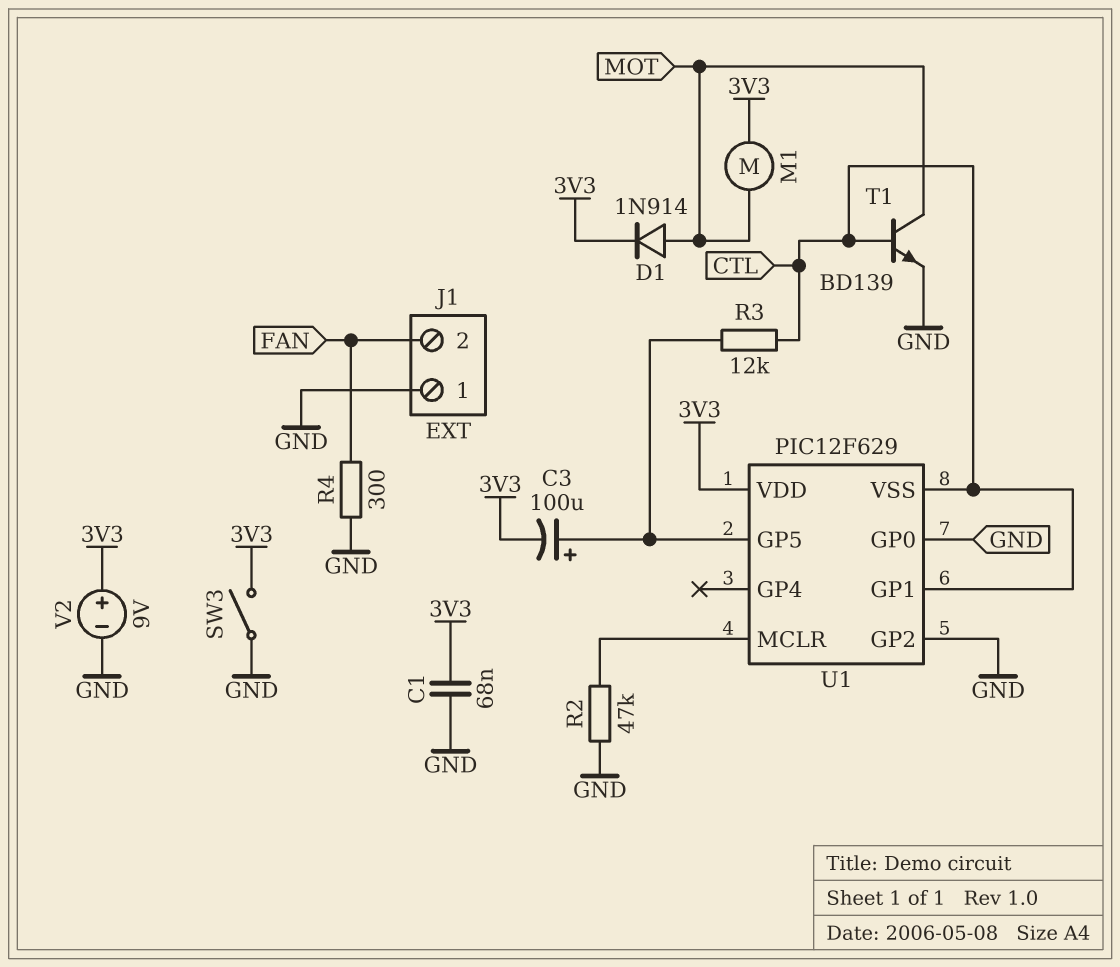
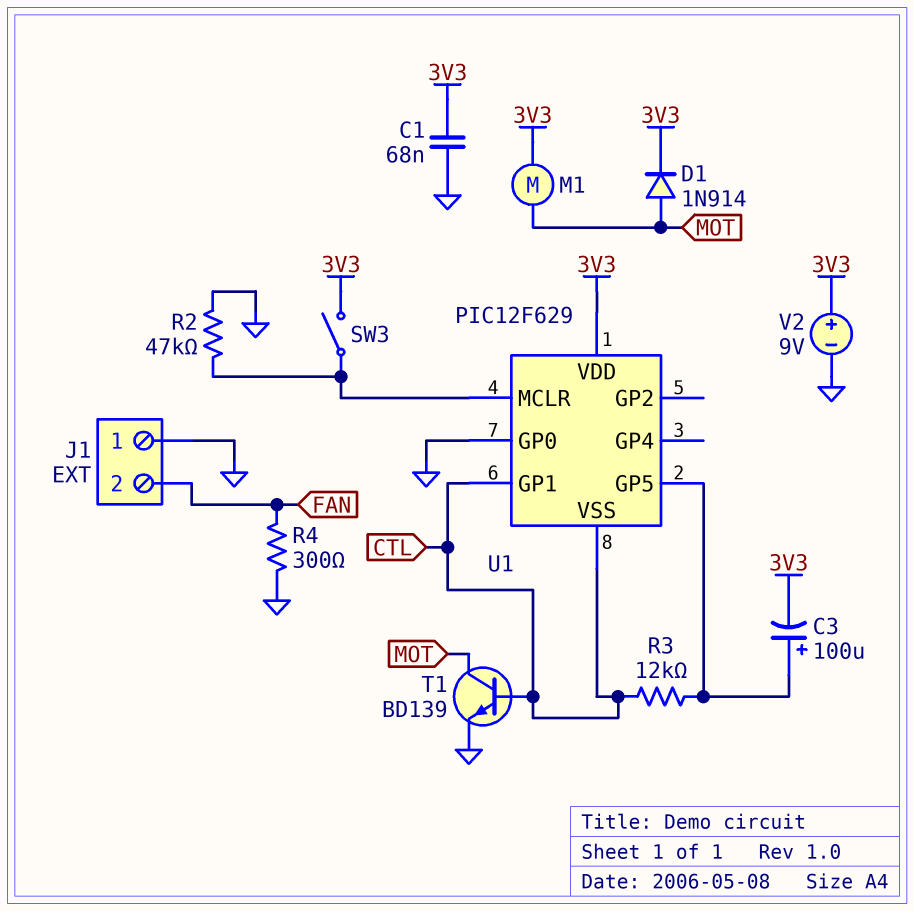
SW3: switch (3V3, GND) -> switch (3V3, U1/MCLR)
U1 pin GP2: GND -> none

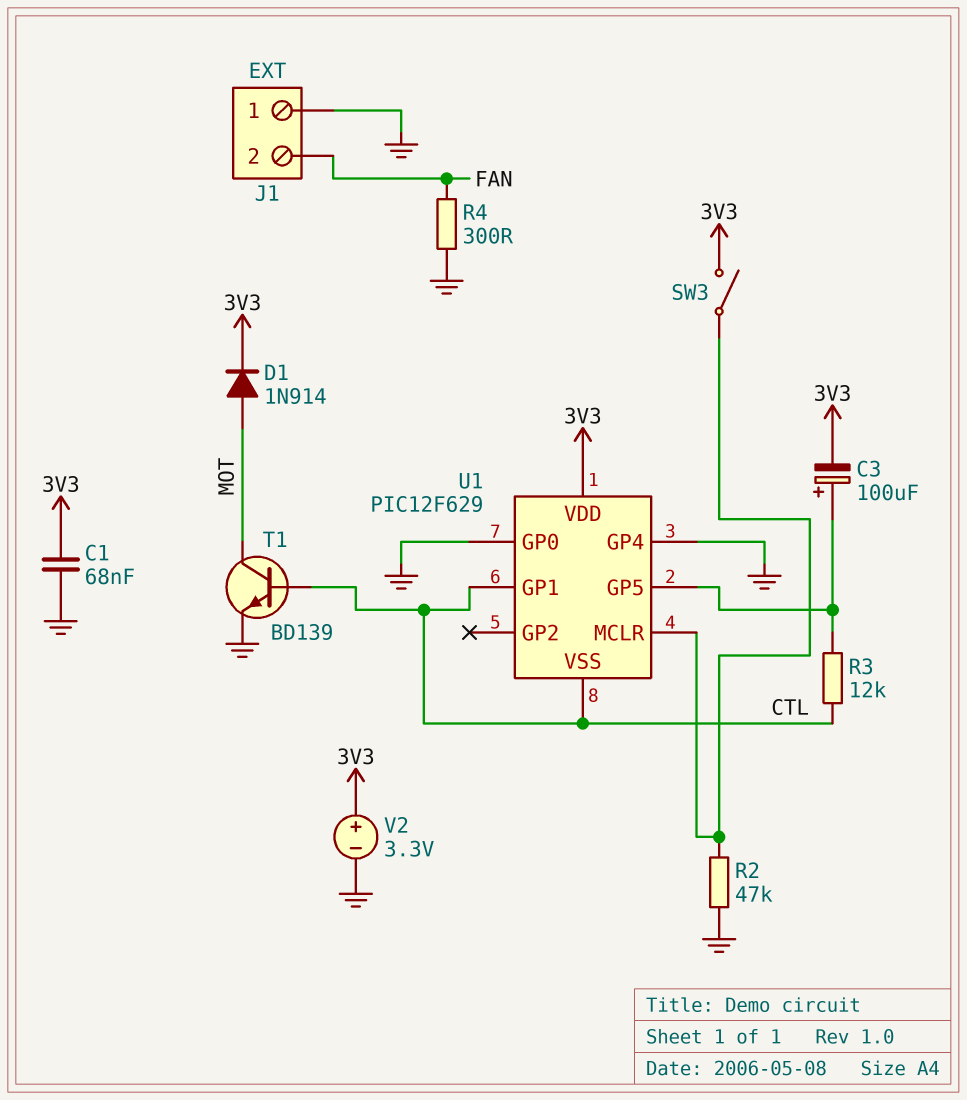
M1: motor (3V3, MOT) -> none
U1 pin GP4: none -> GND
V2: 9V (plus 3V3, minus GND) -> 3.3V (plus 3V3, minus GND)

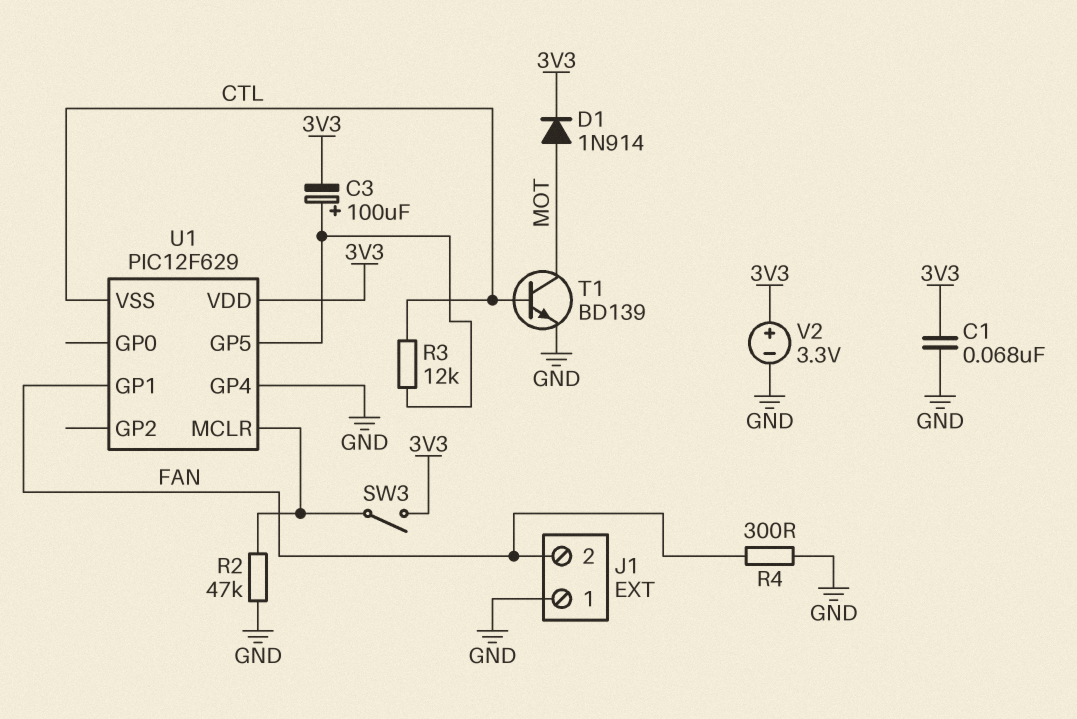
U1 pin GP0: GND -> none
U1 pin GP1: CTL -> FAN

